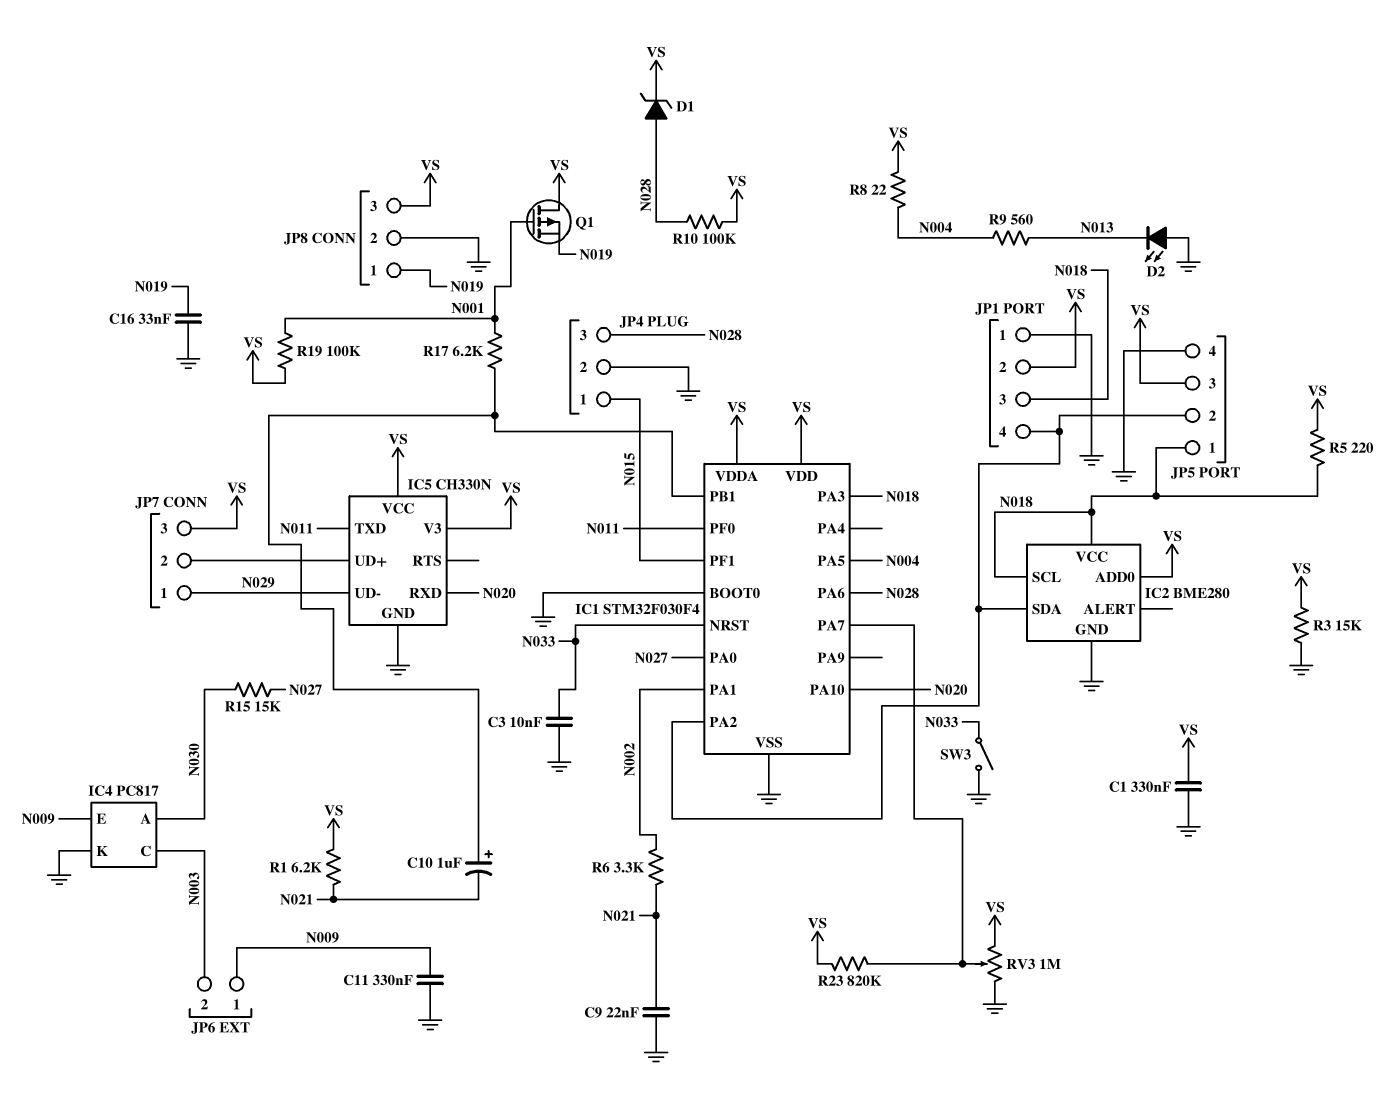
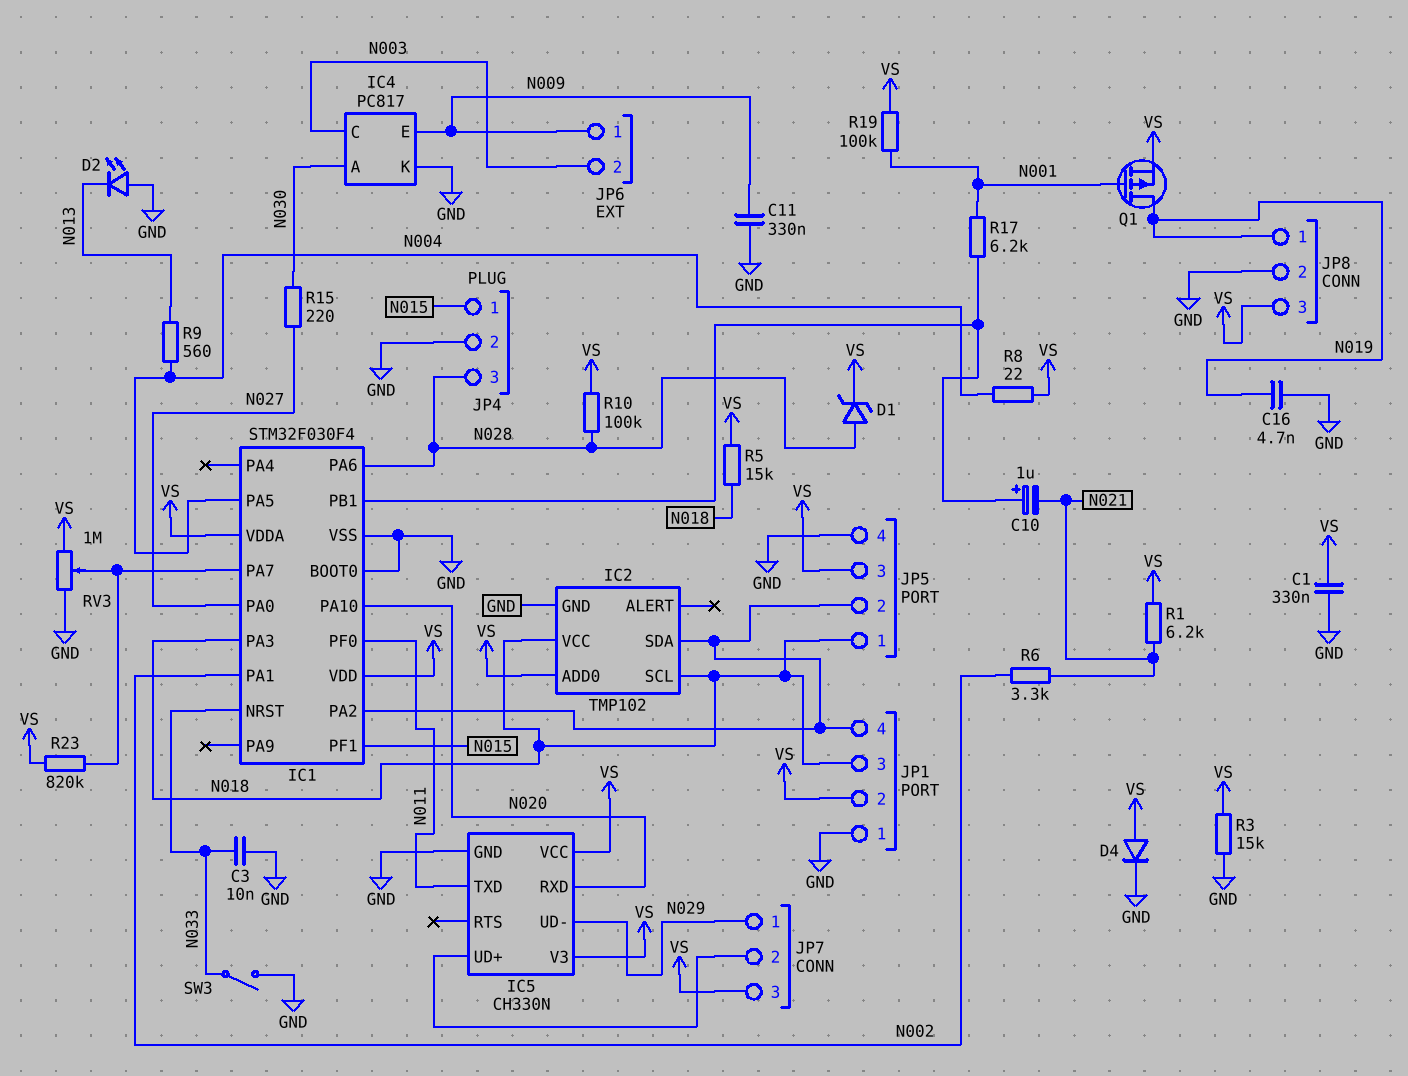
C9: 22nF (GND, N021) -> none
C16: 33nF (GND, N019) -> 4.7nF (GND, N019)
D4: none -> diode (A VS, K GND)
IC2: BME280 -> TMP102
Q1: PMOS (G N001, D VS, S N019) -> PMOS (G N001, D N019, S VS)
R5: 220 (N018, VS) -> 15k (N018, VS)
R15: 15k (N027, N030) -> 220 (N027, N030)

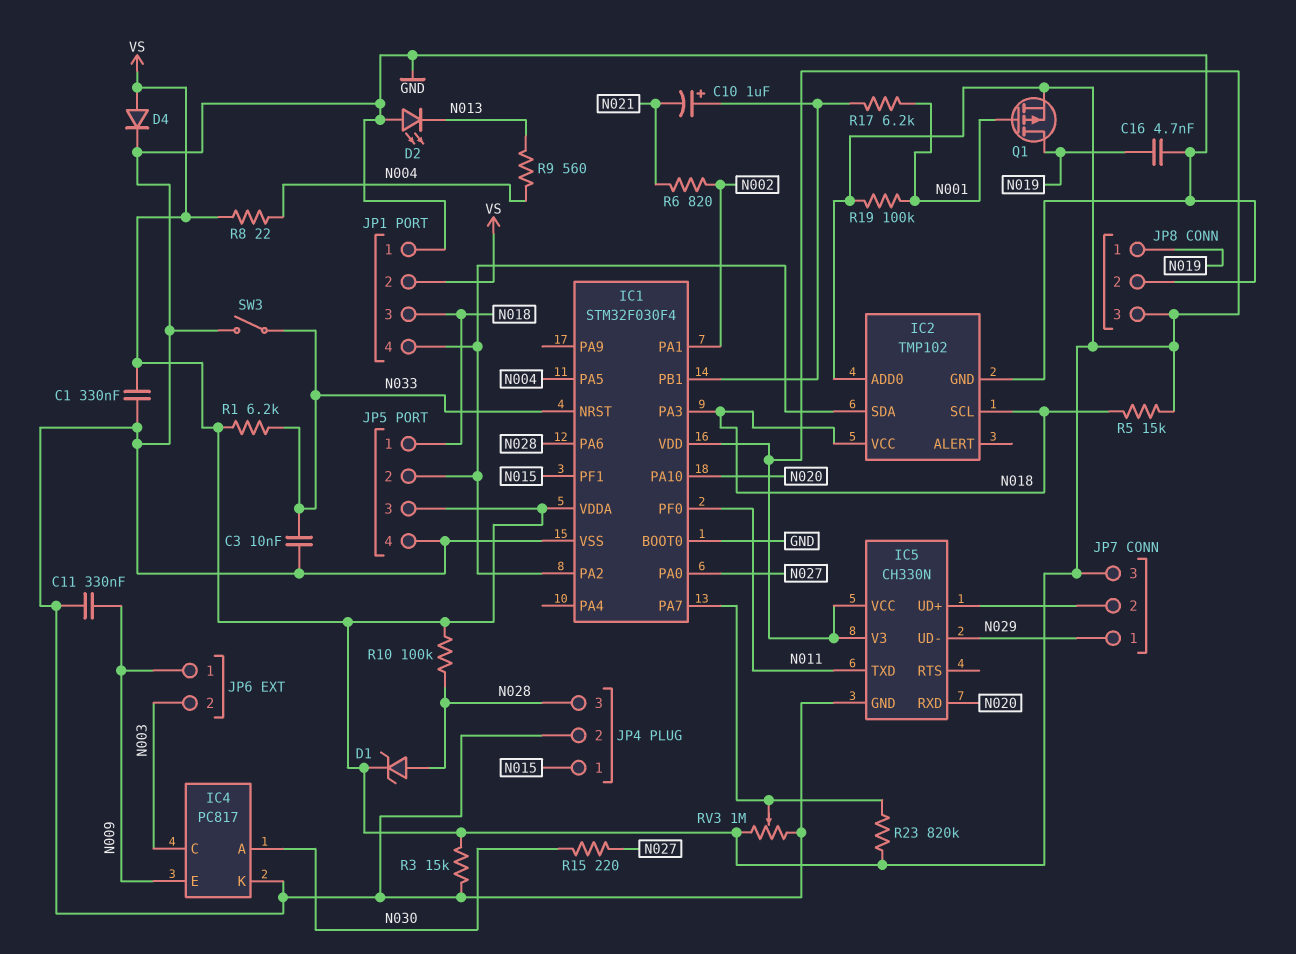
R1: 6.2k (N021, VS) -> 6.2k (N033, VS)
R6: 3.3k (N002, N021) -> 820 (N002, N021)

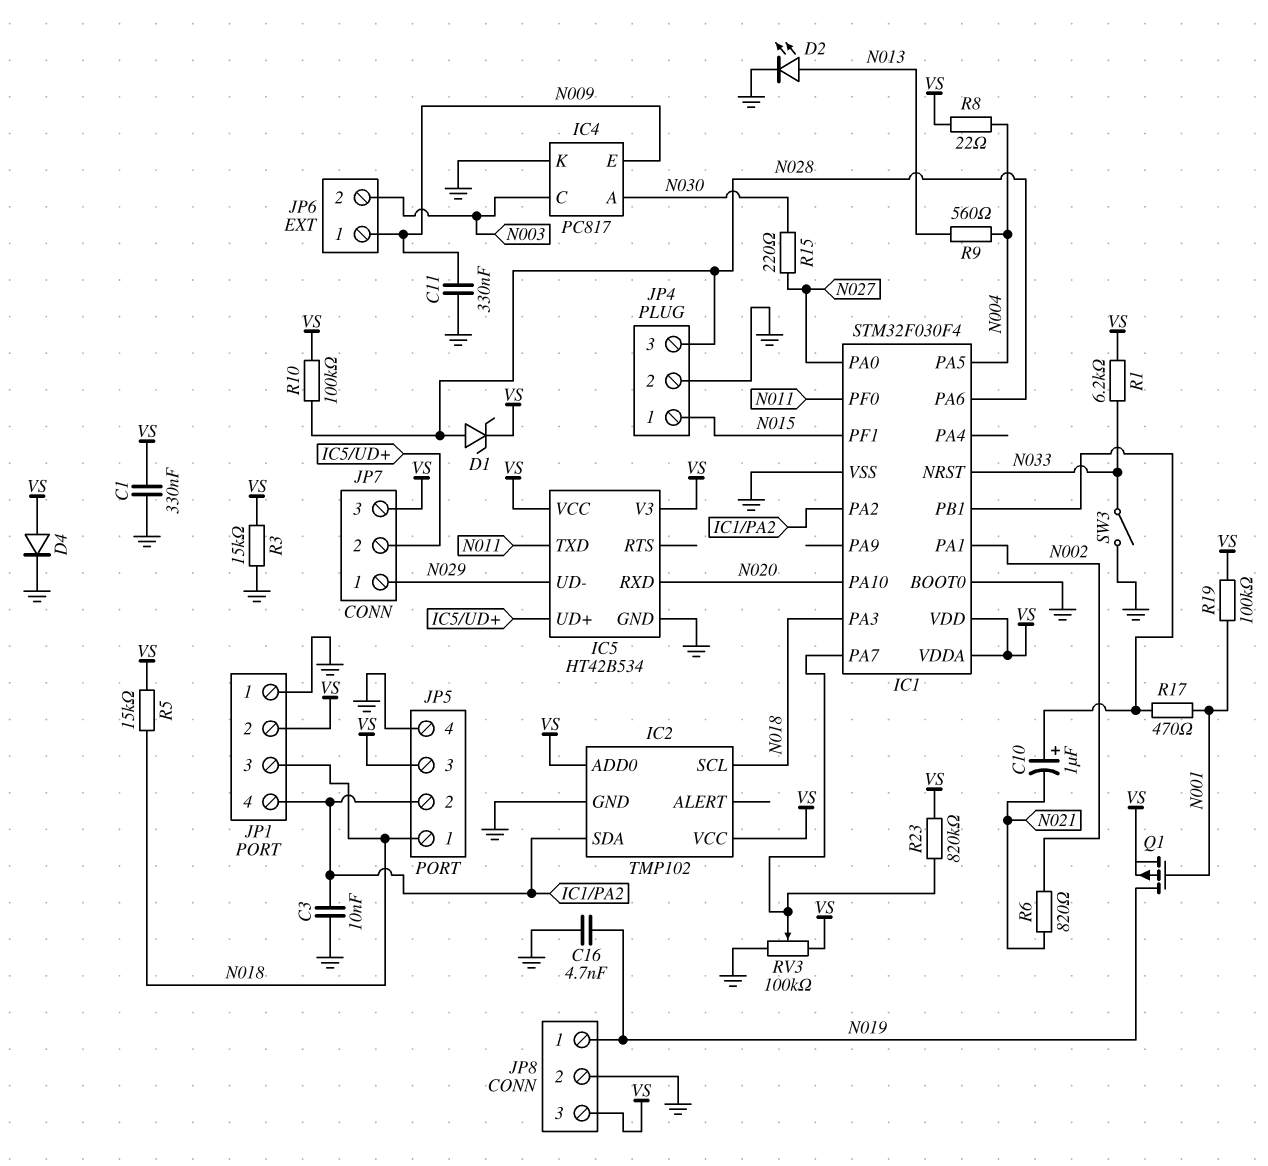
C3: 10nF (GND, N033) -> 10nF (GND, IC1/PA2)
D2: LED (A GND, K N013) -> LED (A N013, K GND)
IC2 pin VCC: N018 -> VS
IC5: CH330N -> HT42B534
R17: 6.2k (IC1/PB1, N001) -> 470 (IC1/PB1, N001)
RV3: 1M (GND, VS, wiper IC1/PA7) -> 100k (GND, VS, wiper IC1/PA7)

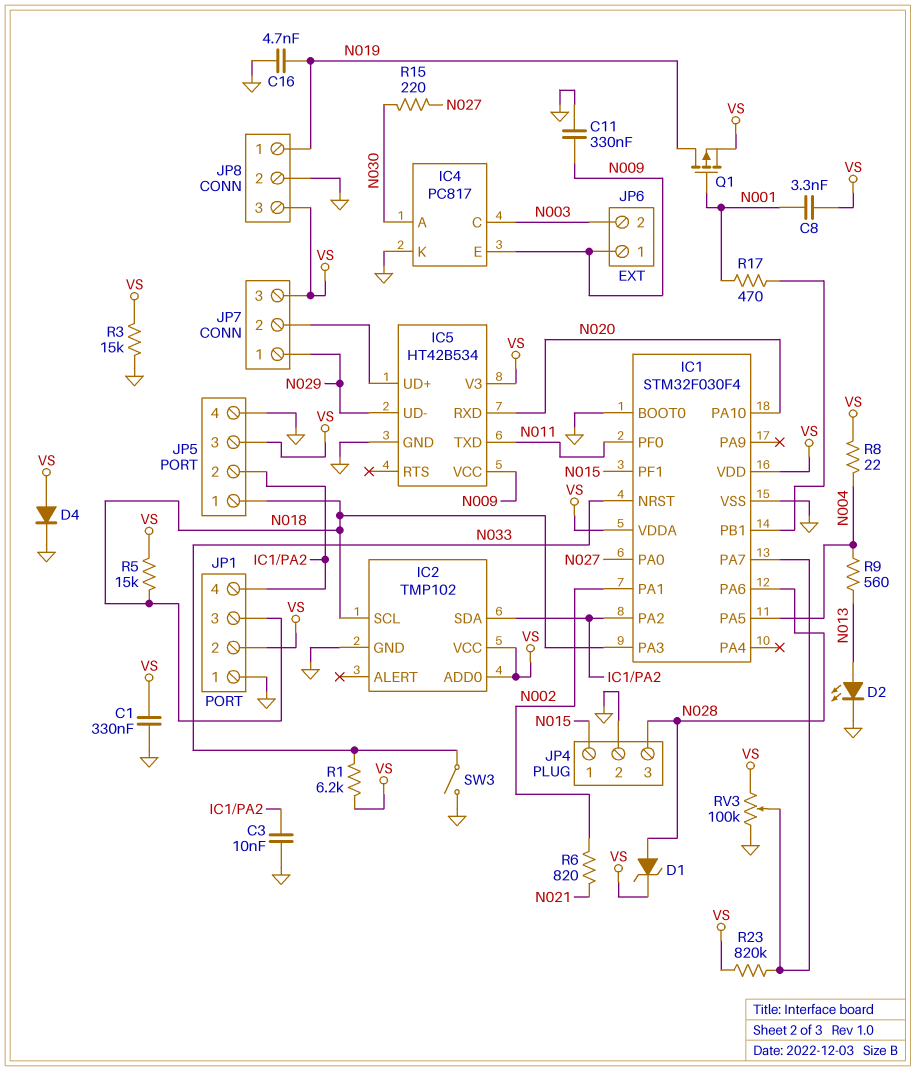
C8: none -> 3.3nF (N001, VS)
C10: 1uF (plus IC1/PB1, minus N021) -> none
IC5 pin VCC: VS -> N009
R10: 100k (N028, VS) -> none
R19: 100k (N001, VS) -> none

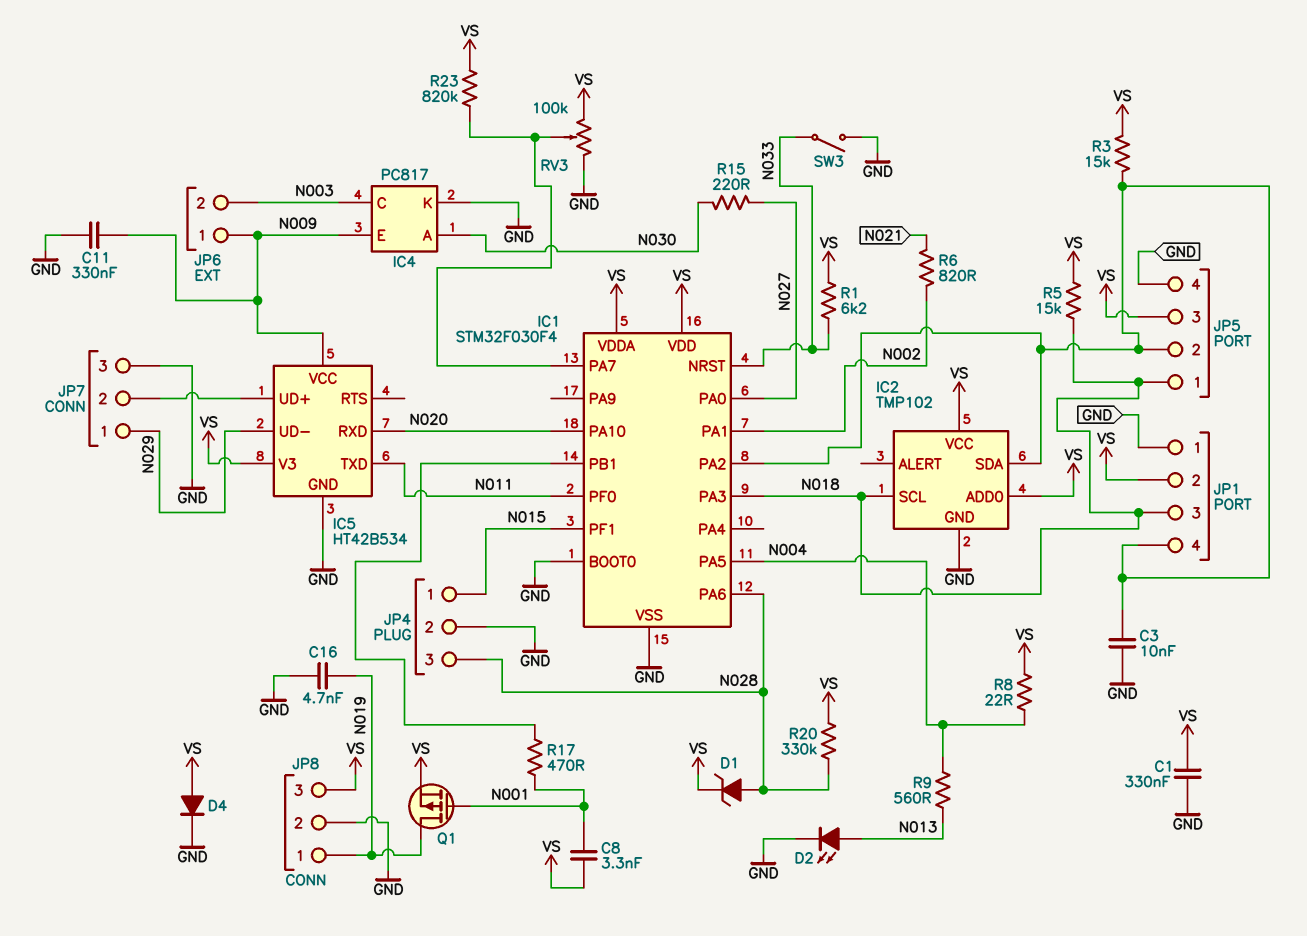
JP7 pin 3: VS -> GND
R3: 15k (GND, VS) -> 15k (IC1/PA2, VS)
R20: none -> 330k (N028, VS)

